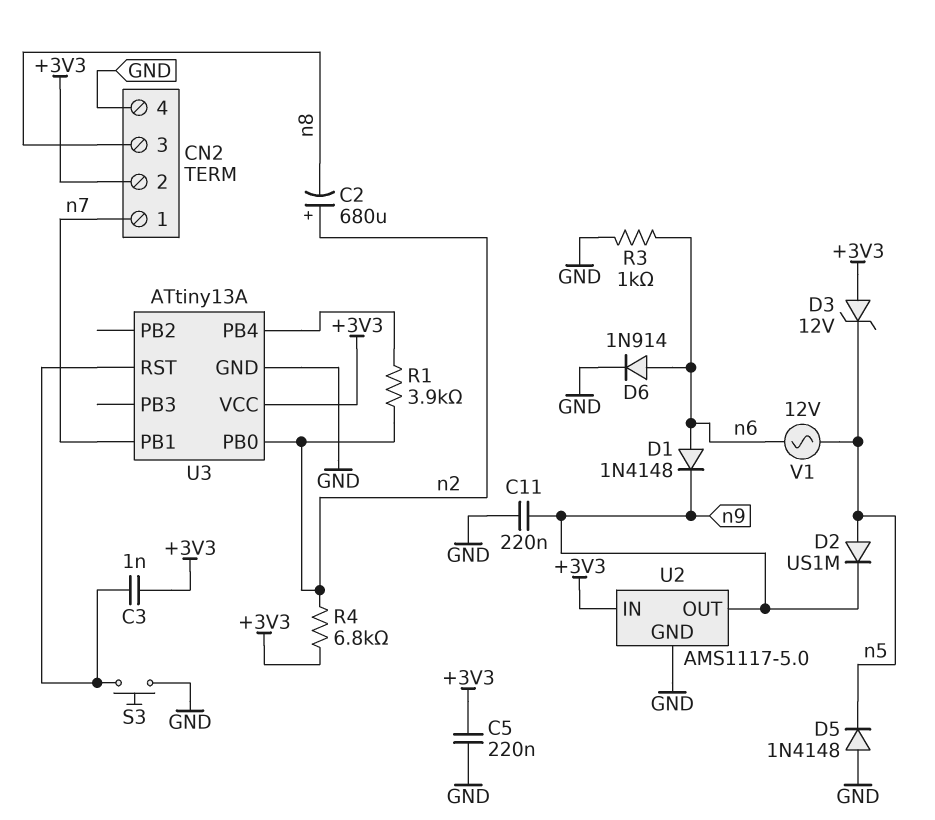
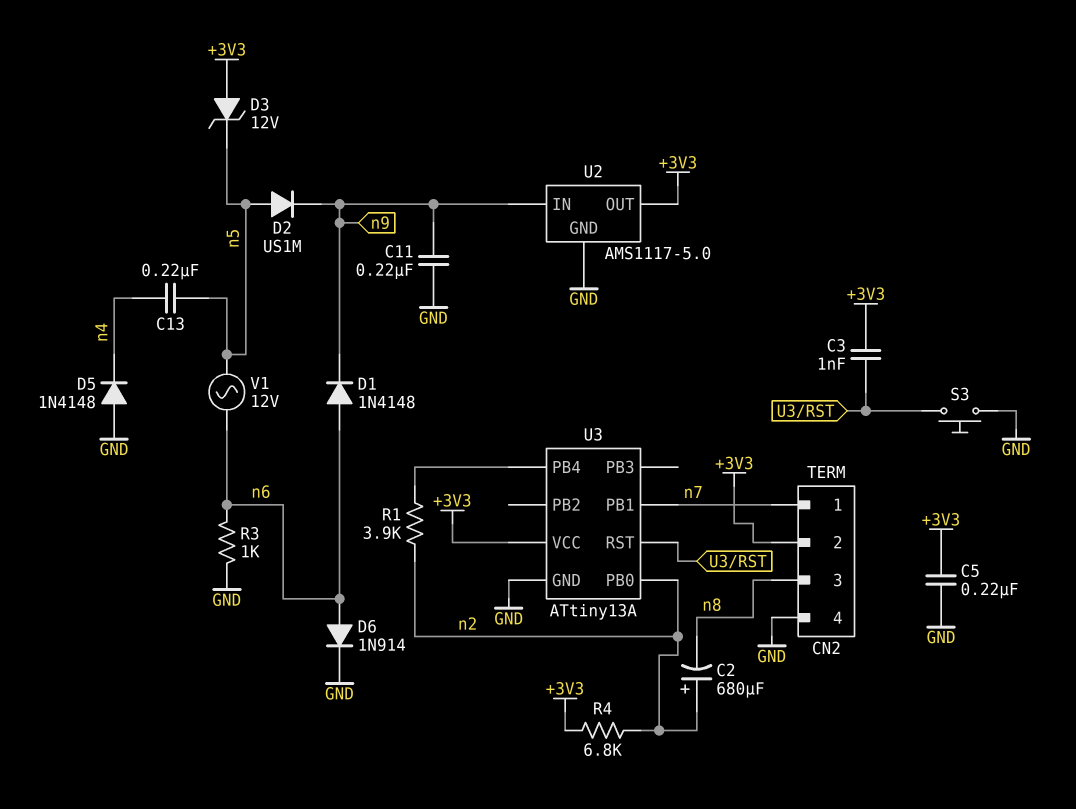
C13: none -> 220nF (n4, n5)
D5: diode 1N4148 (A GND, K n5) -> diode 1N4148 (A GND, K n4)
U2 pin IN: +3V3 -> n9
U2 pin OUT: n9 -> +3V3

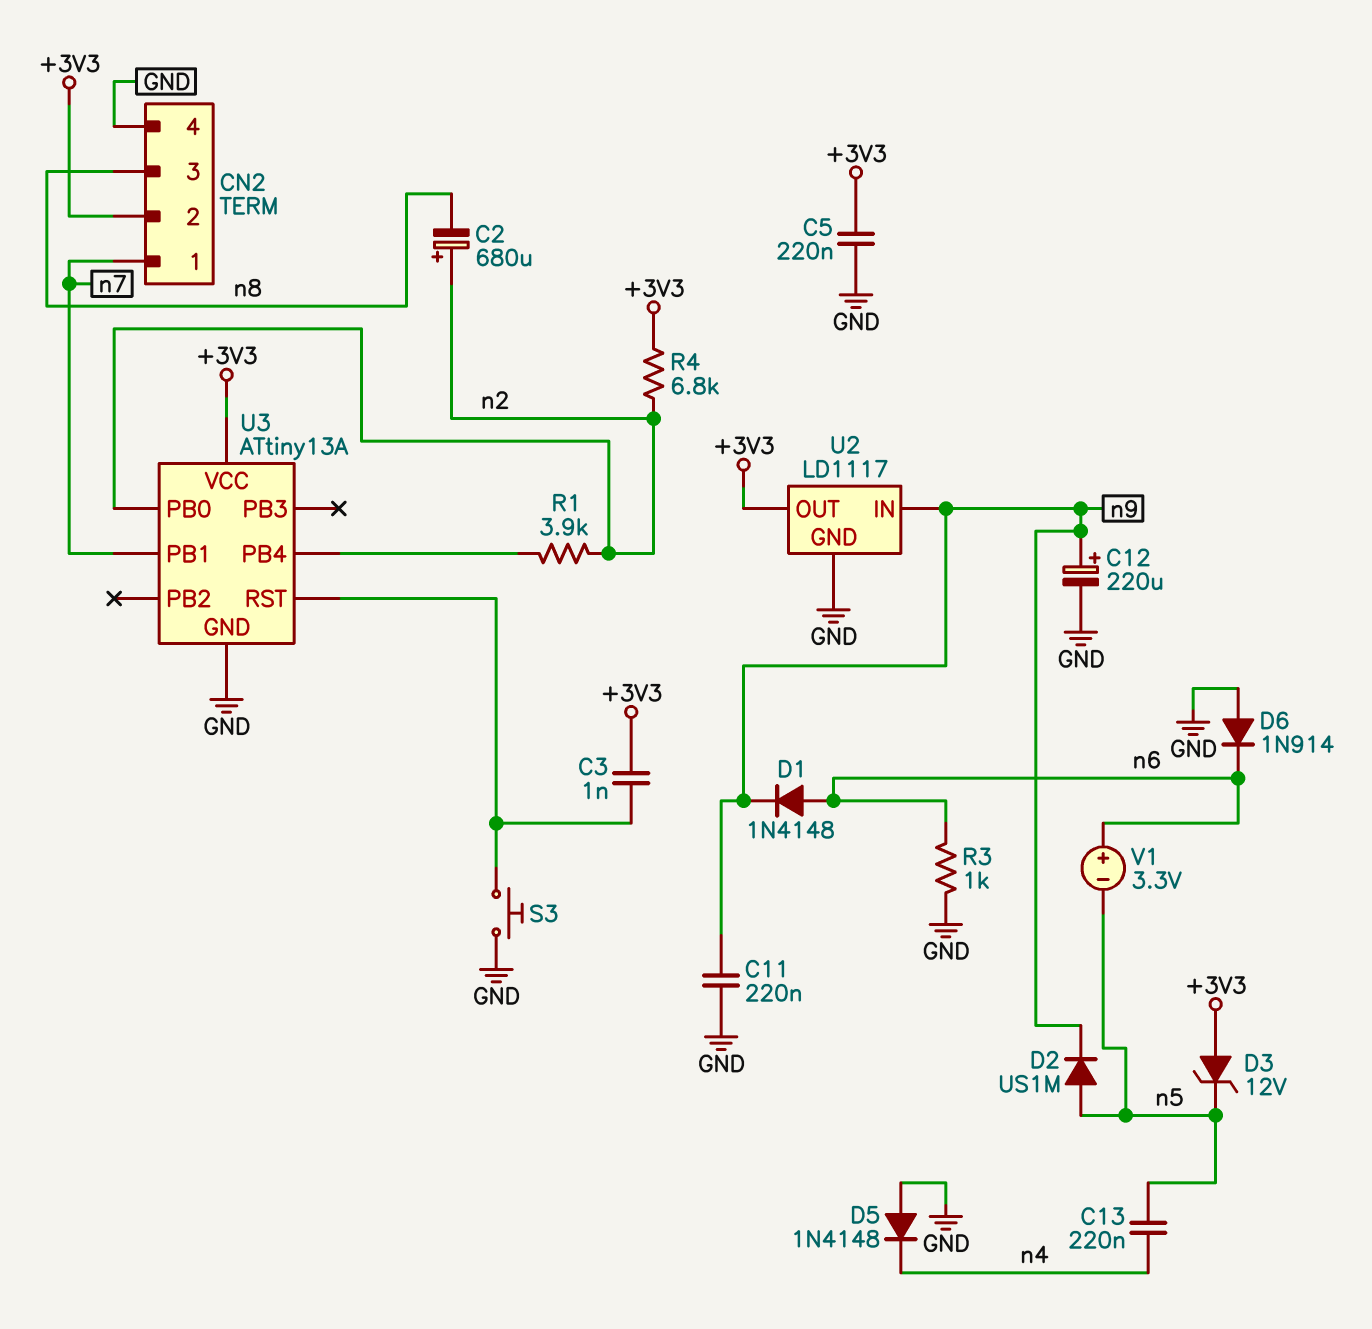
C12: none -> 220uF (plus n9, minus GND)
D6: diode 1N914 (A n6, K GND) -> diode 1N914 (A GND, K n6)
U2: AMS1117-5.0 -> LD1117
V1: AC 12V (n5, n6) -> 3.3V (plus n6, minus n5)

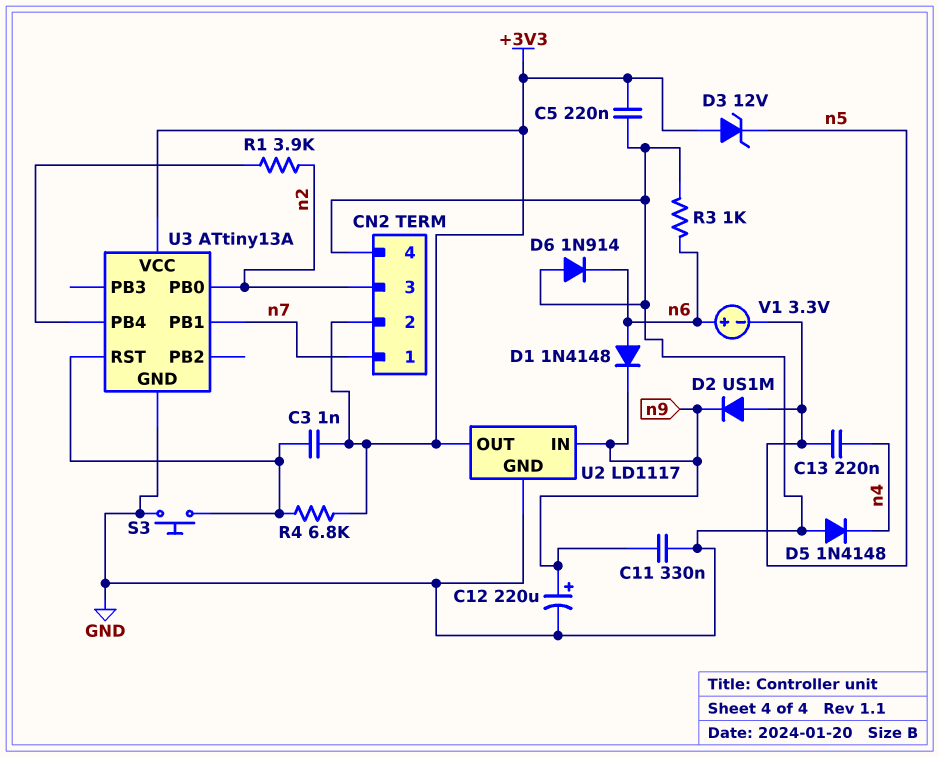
C2: 680uF (plus n2, minus n8) -> none
C11: 220nF (GND, n9) -> 330nF (GND, n9)
CN2 pin 3: n8 -> n2
R4: 6.8k (+3V3, n2) -> 6.8k (+3V3, U3/RST)

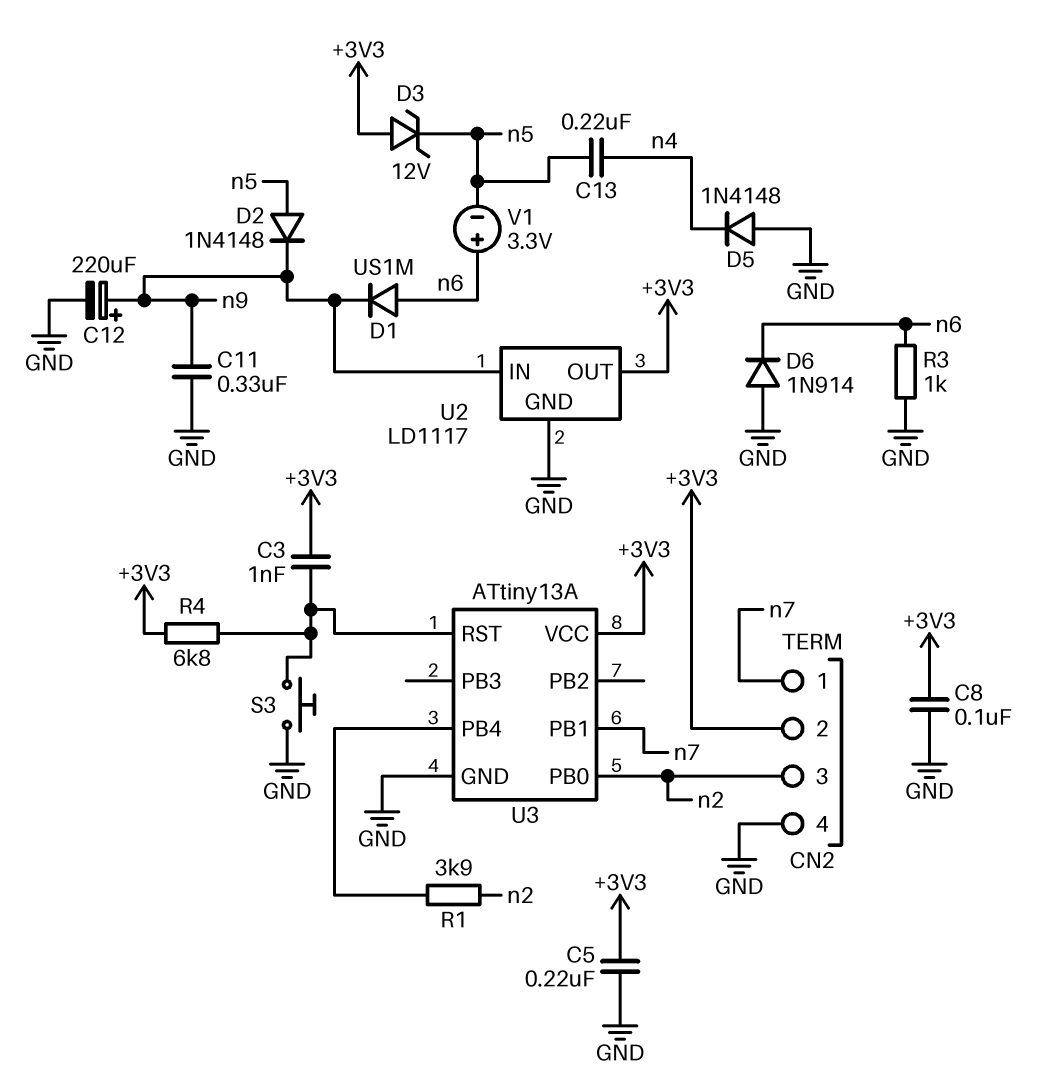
C8: none -> 100nF (+3V3, GND)
D1: diode 1N4148 (A n6, K n9) -> diode US1M (A n6, K n9)
D2: diode US1M (A n5, K n9) -> diode 1N4148 (A n5, K n9)

